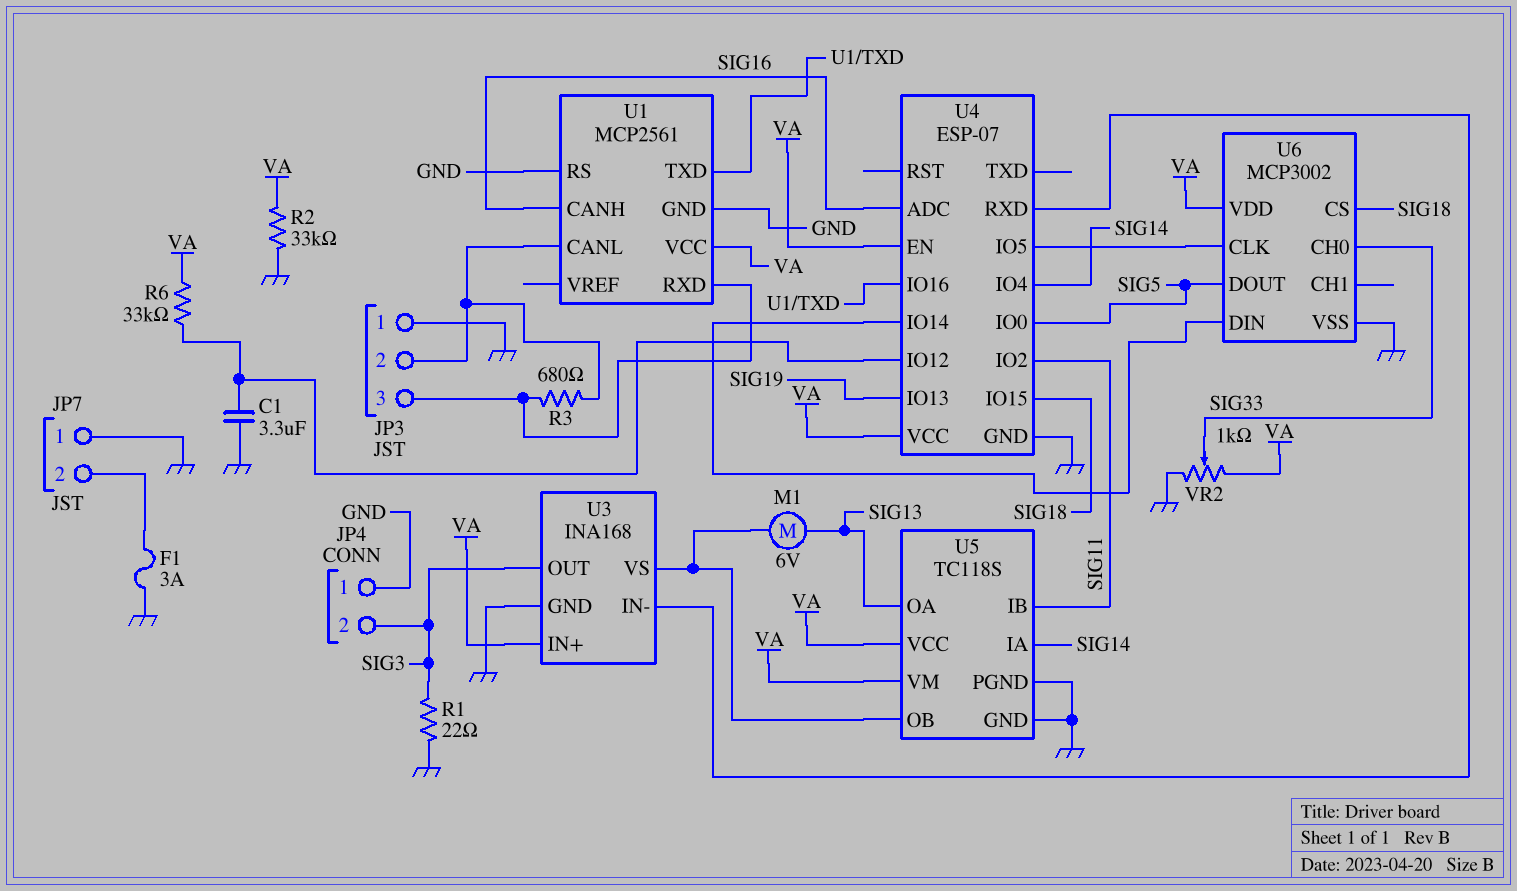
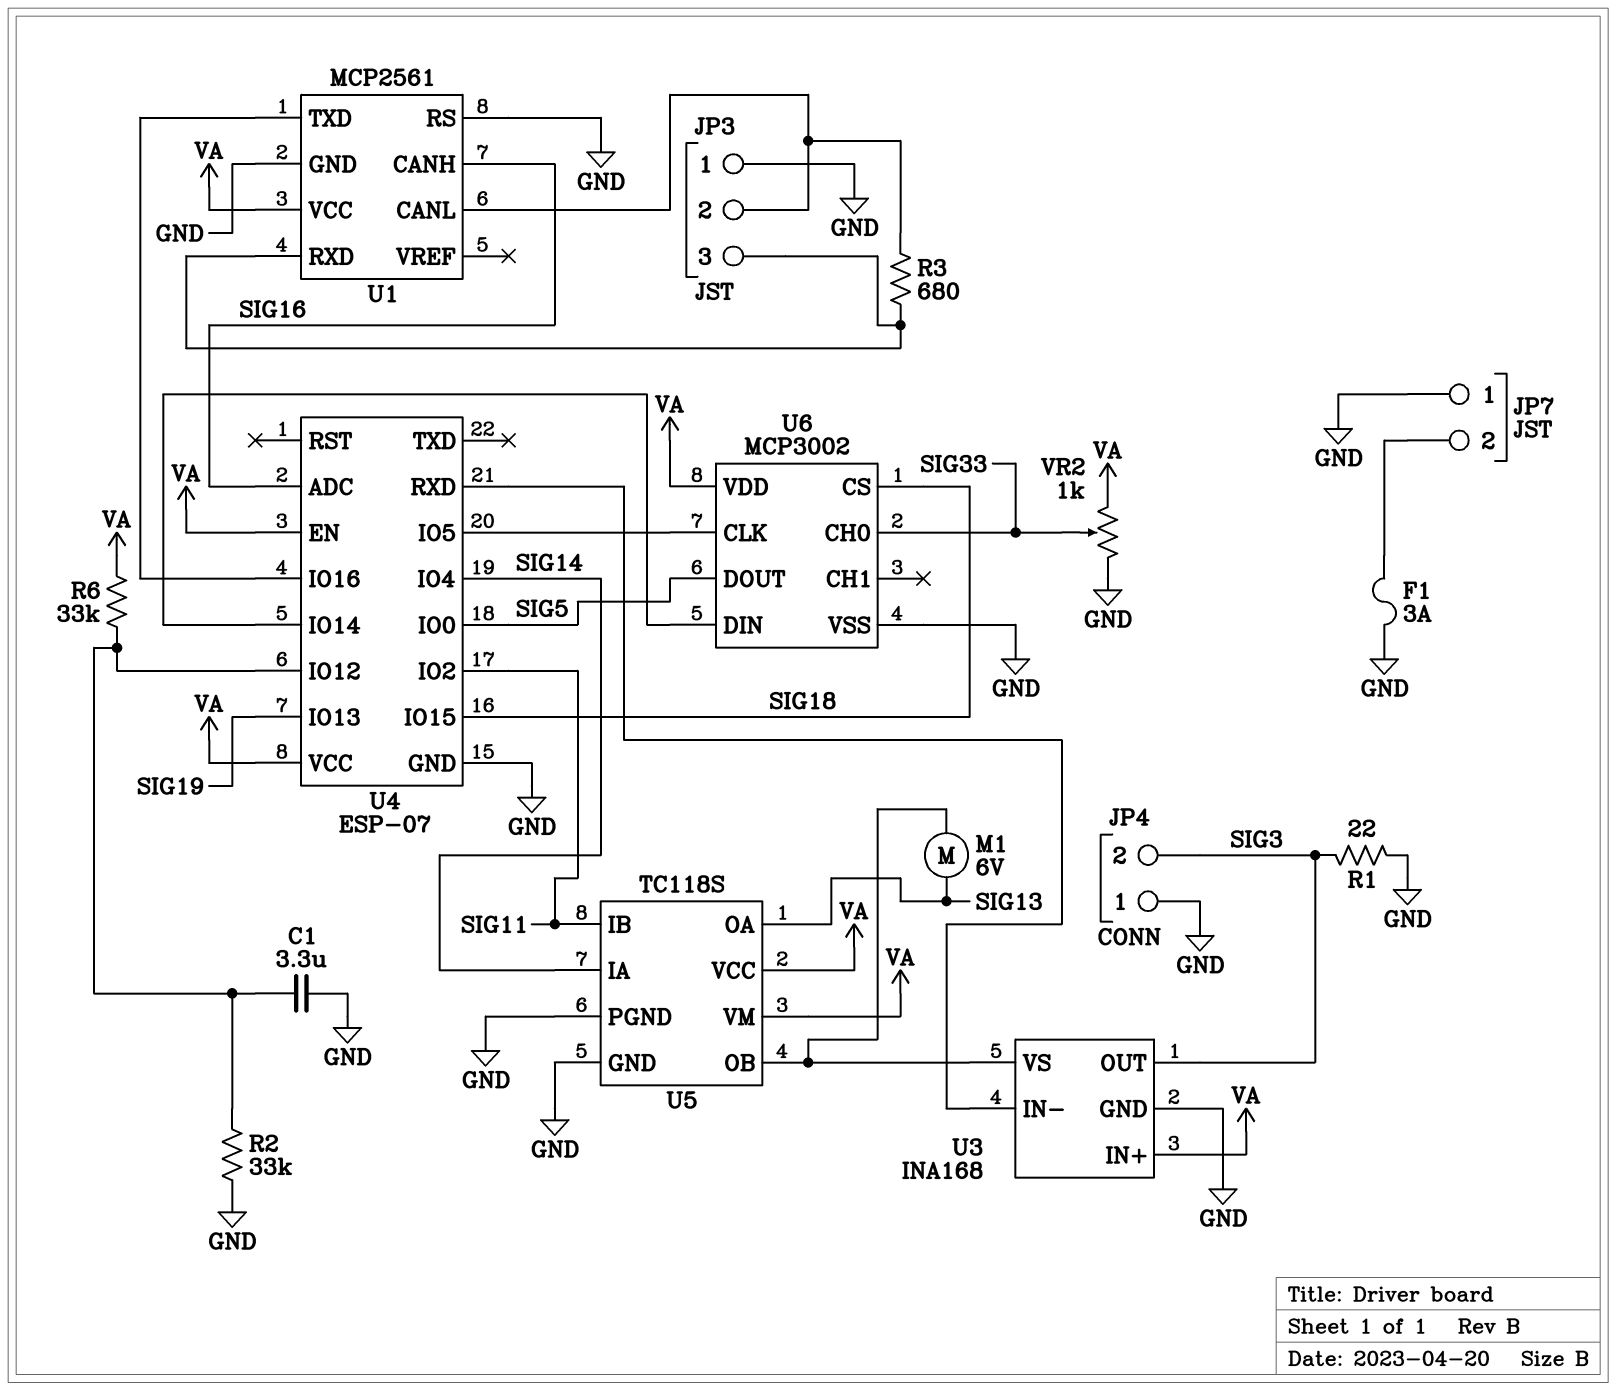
R2: 33k (GND, VA) -> 33k (GND, U4/IO12)

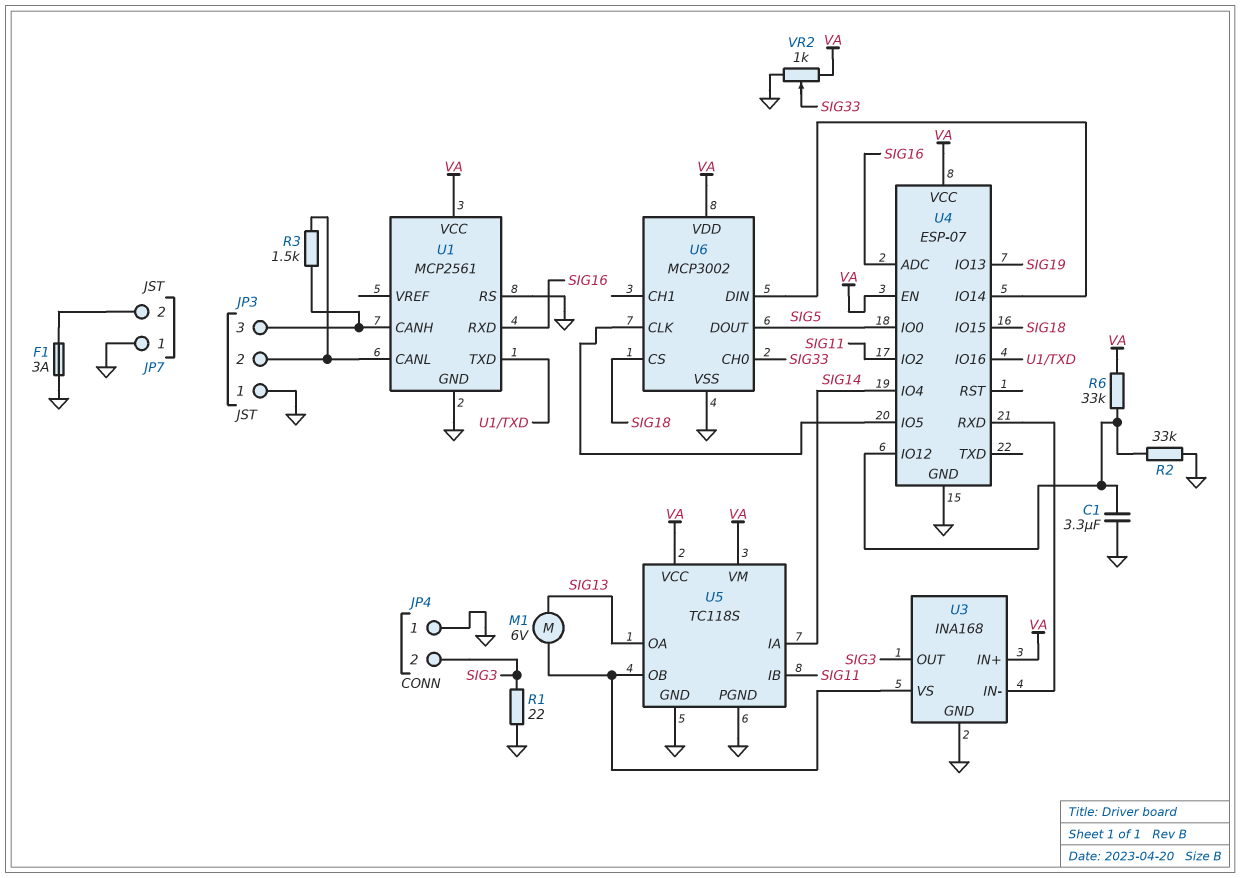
R3: 680 (JP3/2, JP3/3) -> 1.5k (JP3/2, JP3/3)
U1 pin CANH: SIG16 -> JP3/3
U1 pin RXD: JP3/3 -> SIG16

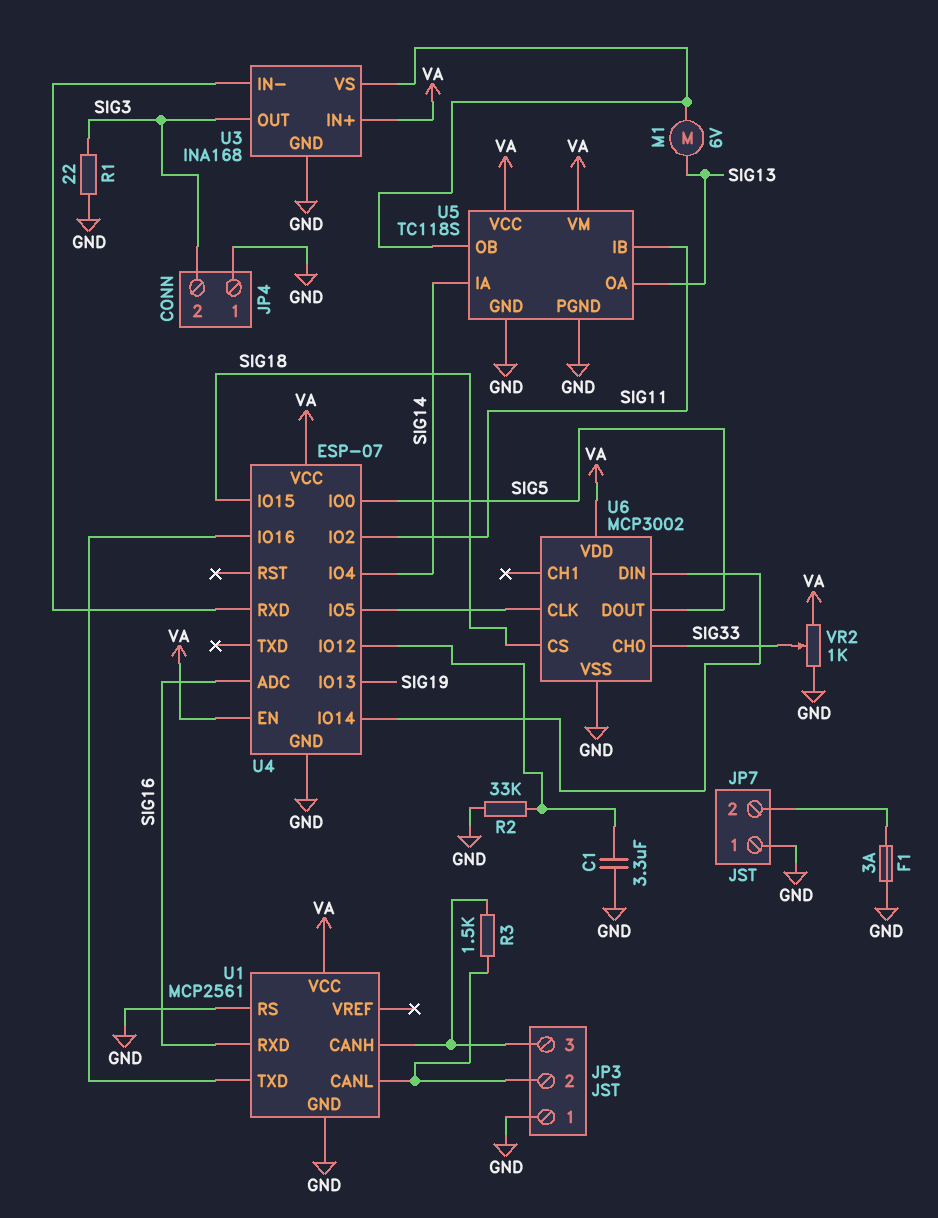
R6: 33k (U4/IO12, VA) -> none

